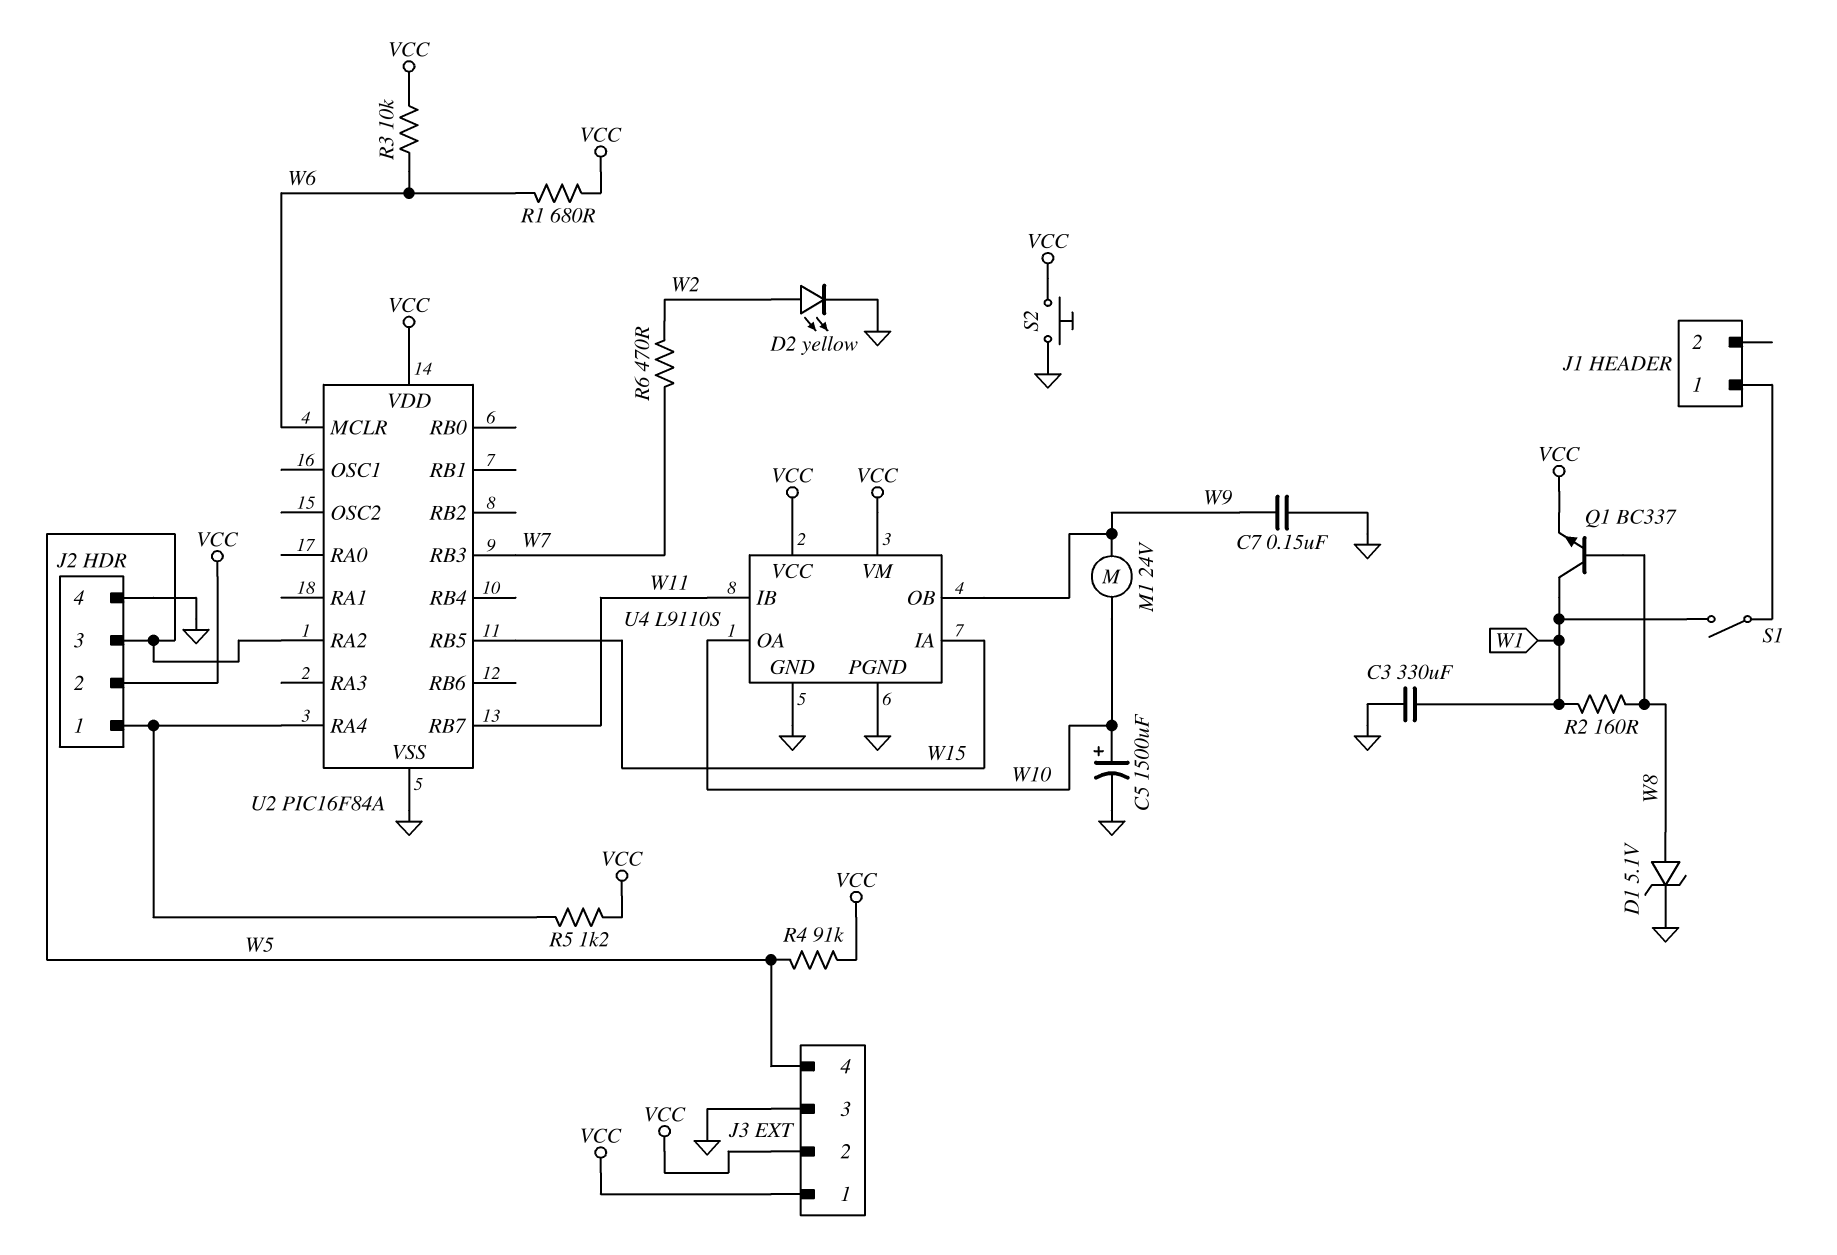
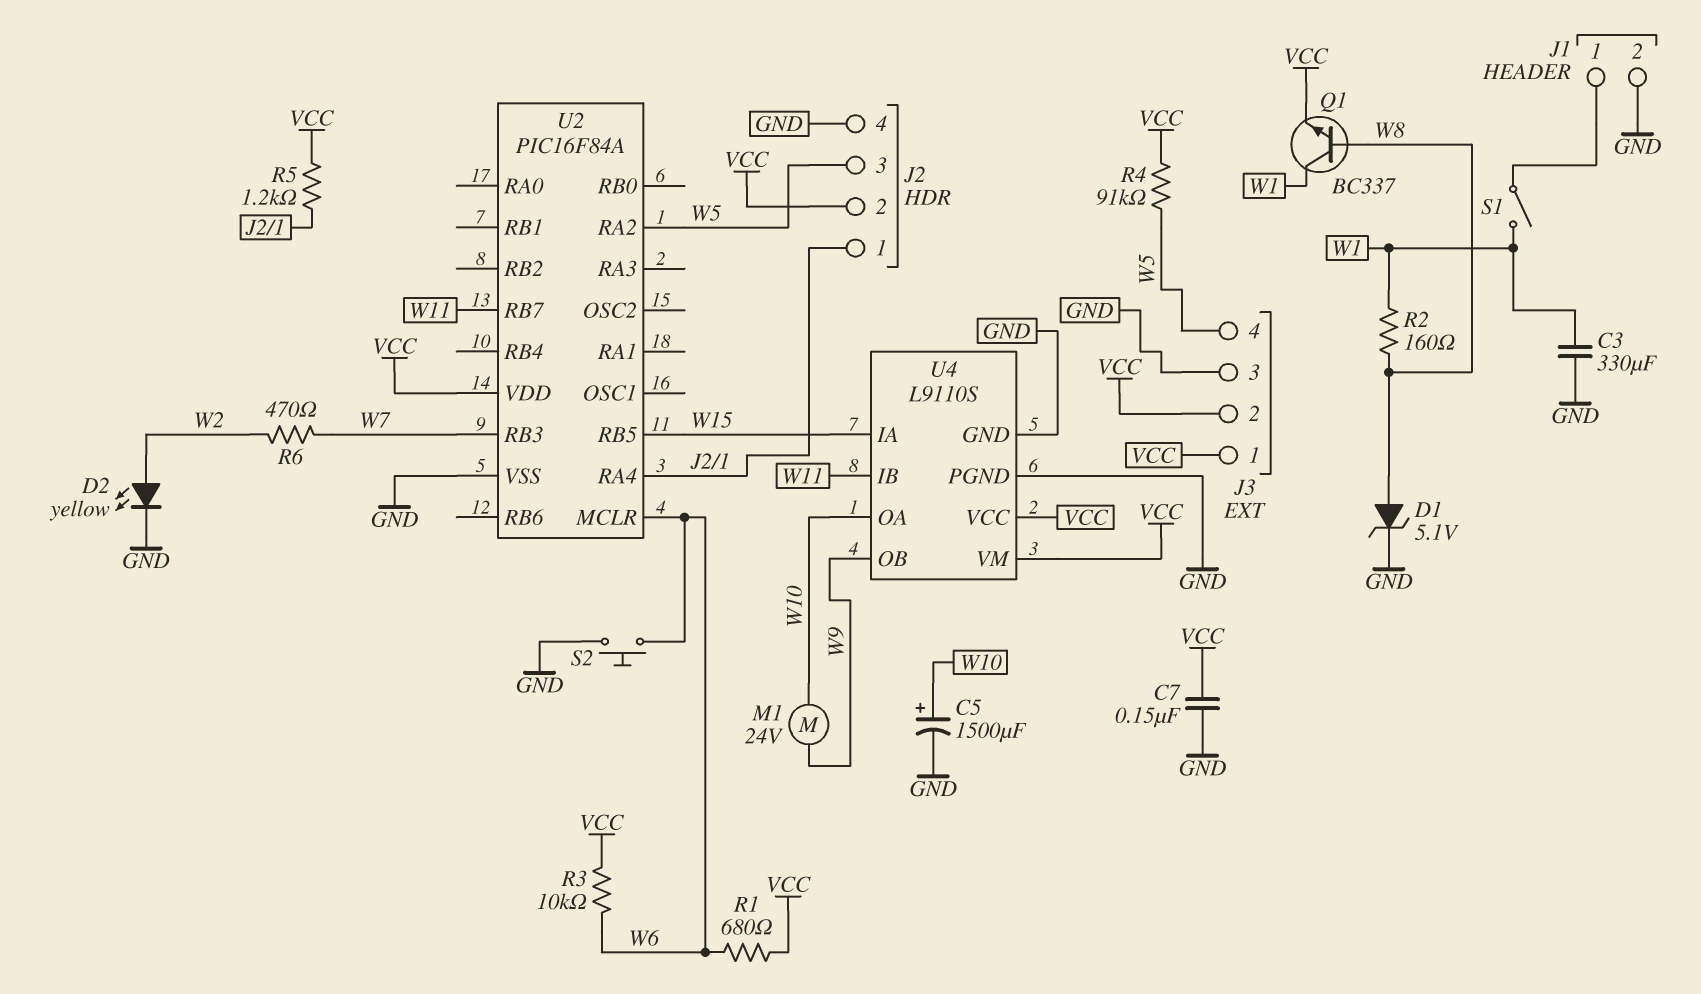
C7: 150nF (GND, W9) -> 150nF (GND, VCC)
J1 pin 2: none -> GND
S2: button (GND, VCC) -> button (GND, W6)

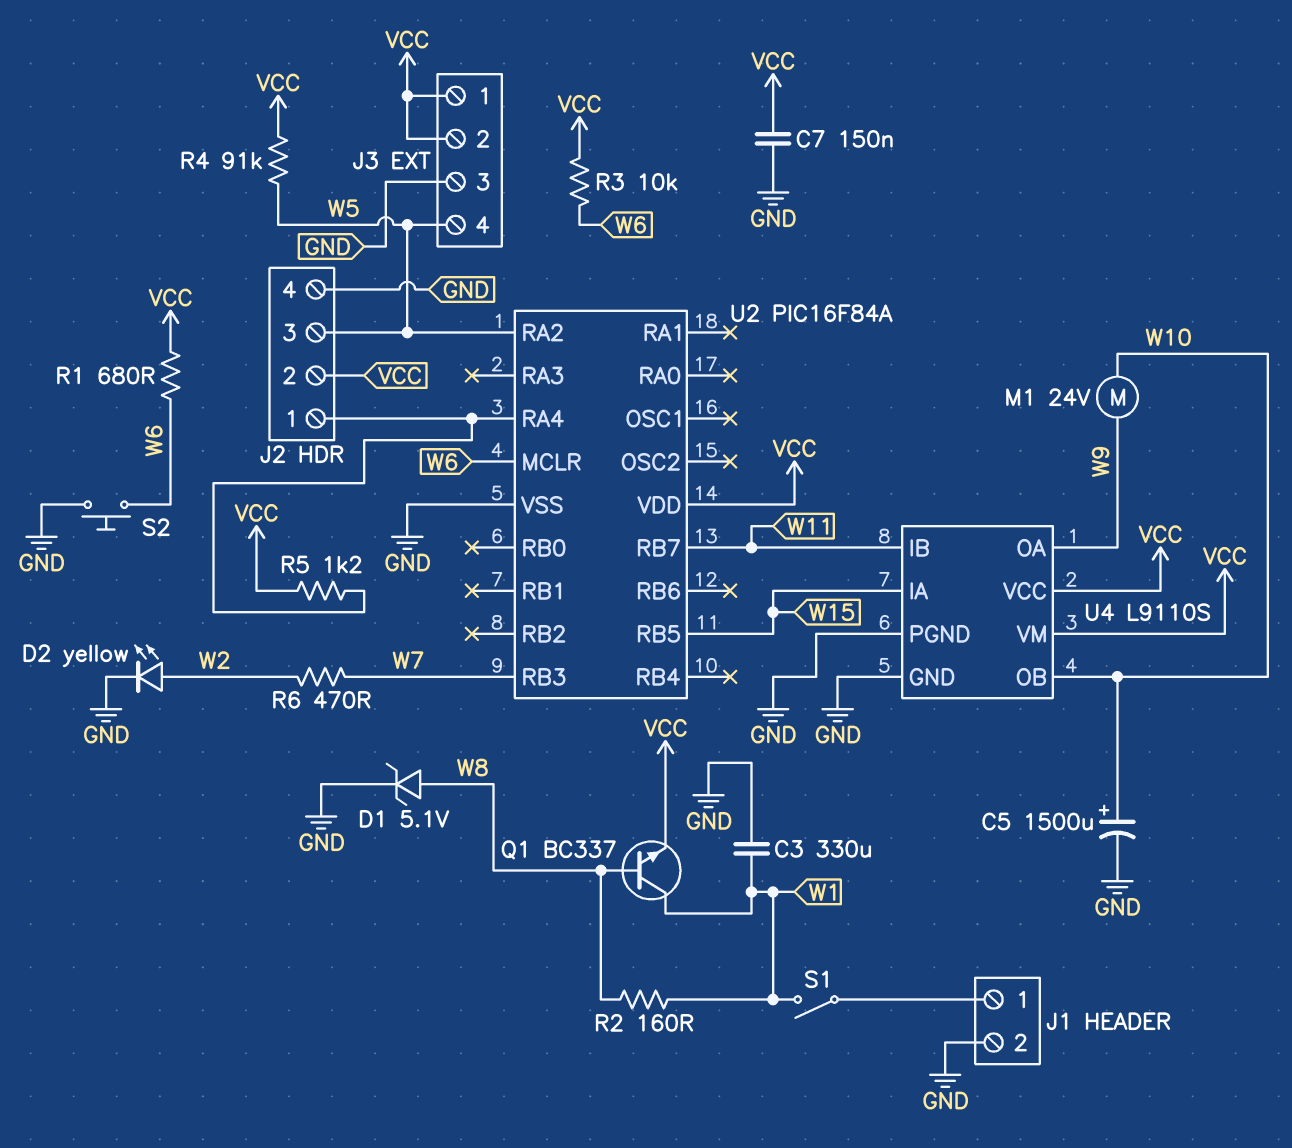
U4 pin OA: W10 -> W9
U4 pin OB: W9 -> W10

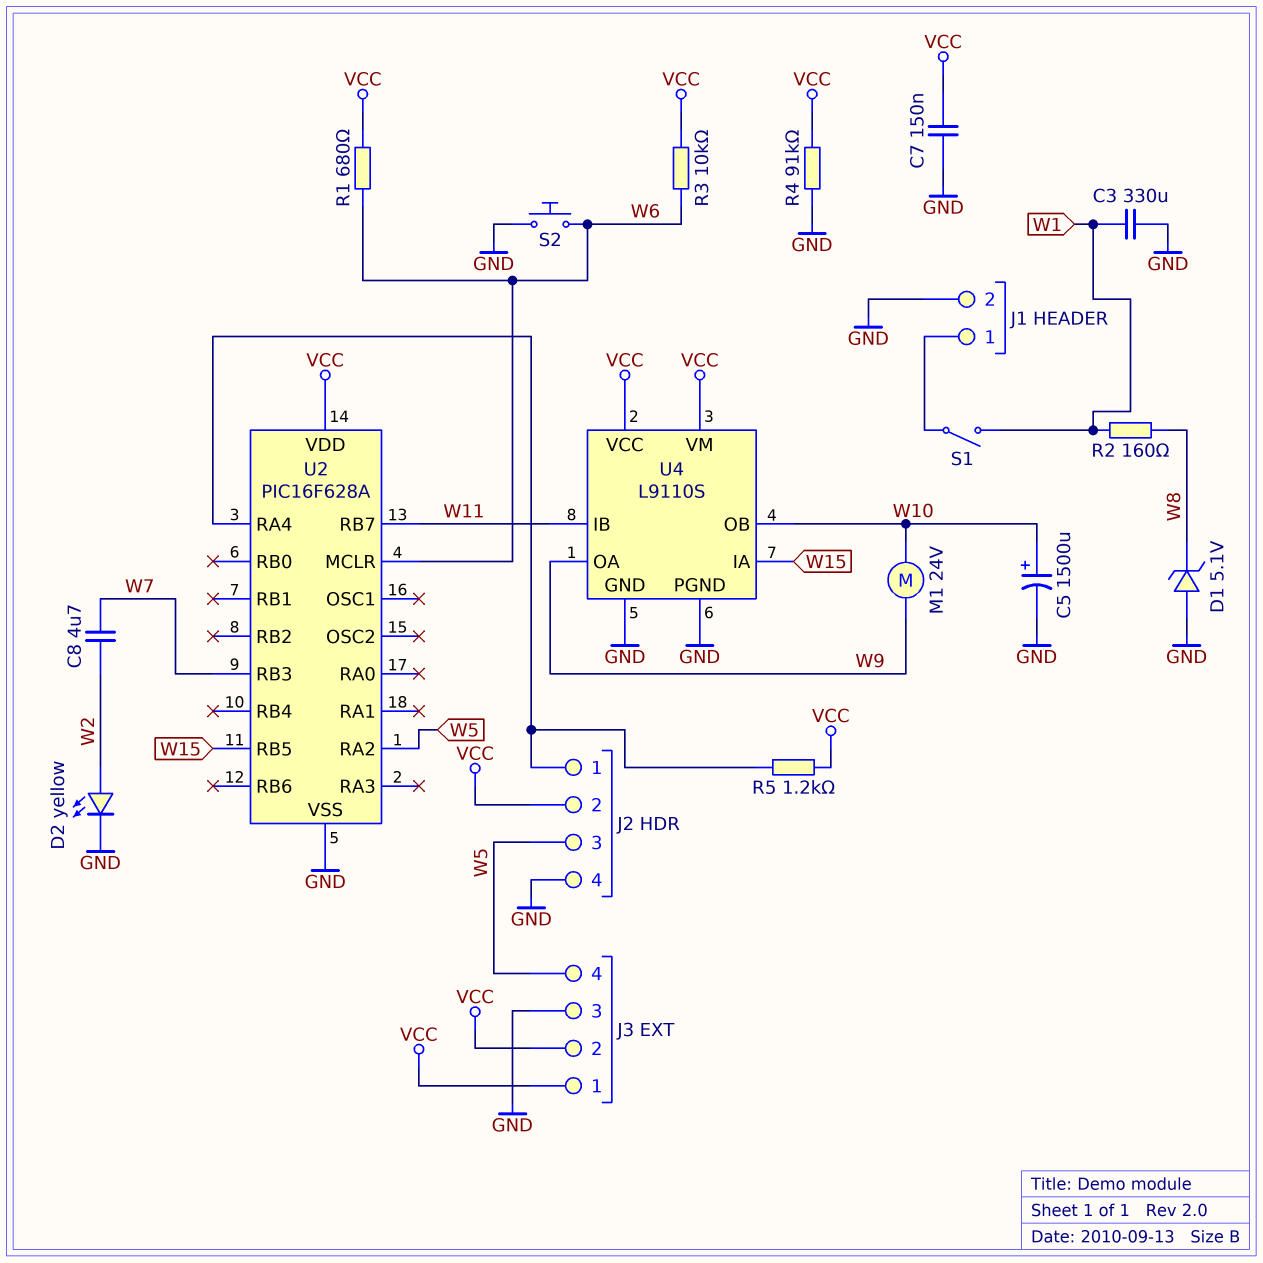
C8: none -> 4.7uF (W2, W7)
D1: zener 5.1V (A W8, K GND) -> zener 5.1V (A GND, K W8)
Q1: NPN BC337 (B W8, C W1, E VCC) -> none
R4: 91k (VCC, W5) -> 91k (GND, VCC)
R6: 470 (W2, W7) -> none
U2: PIC16F84A -> PIC16F628A

